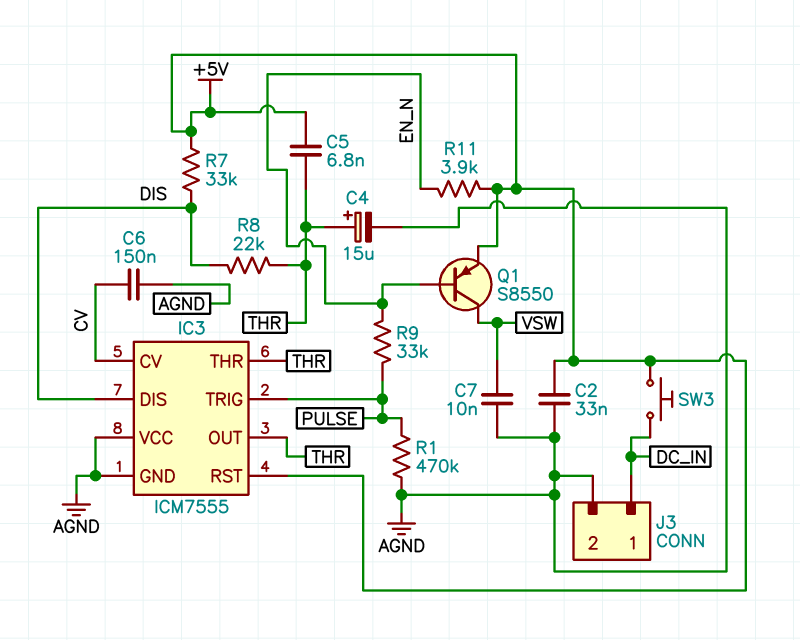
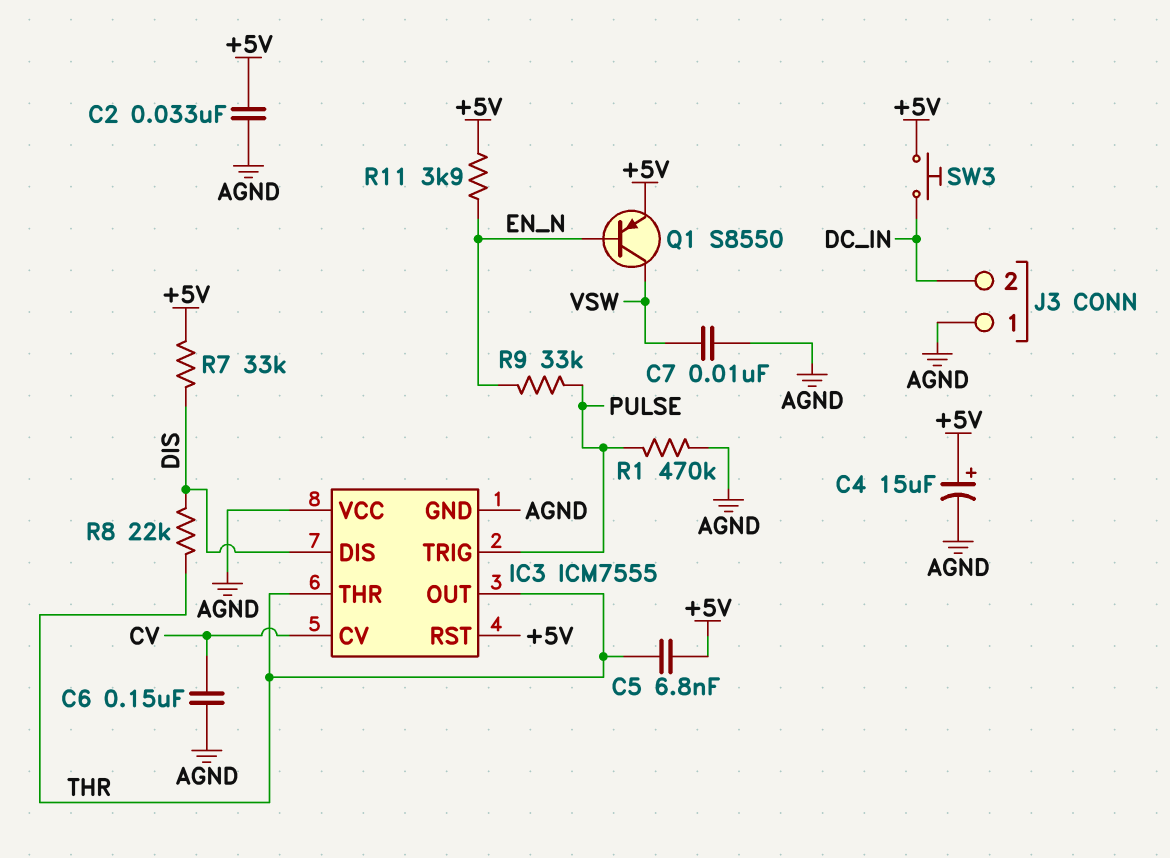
C4: 15uF (plus THR, minus AGND) -> 15uF (plus +5V, minus AGND)
J3 pin 1: DC_IN -> AGND
J3 pin 2: AGND -> DC_IN

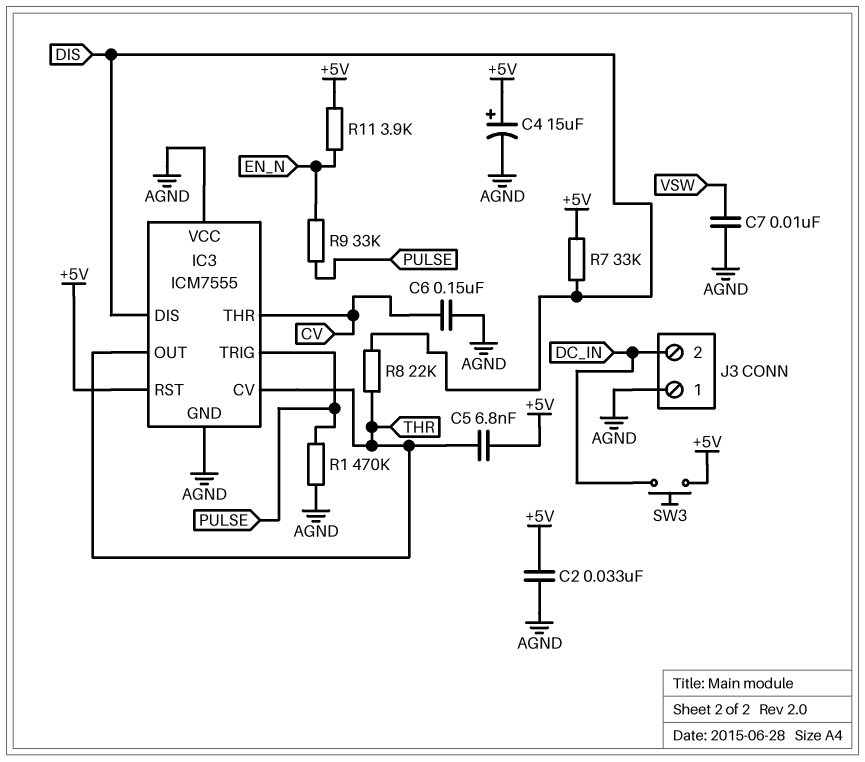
IC3 pin CV: CV -> THR
IC3 pin THR: THR -> CV
Q1: PNP S8550 (B EN_N, C VSW, E +5V) -> none

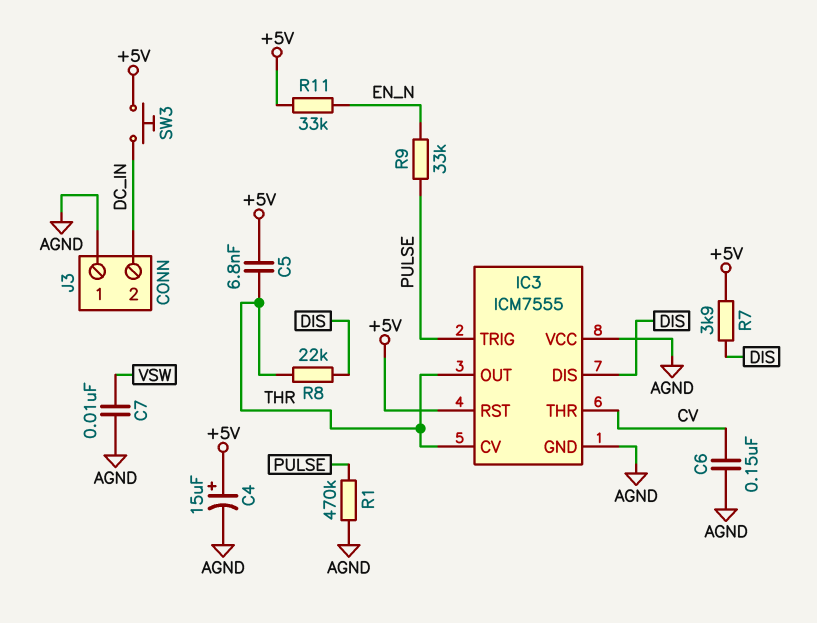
C2: 33nF (+5V, AGND) -> none
R7: 33k (+5V, DIS) -> 3.9k (+5V, DIS)
R11: 3.9k (+5V, EN_N) -> 33k (+5V, EN_N)

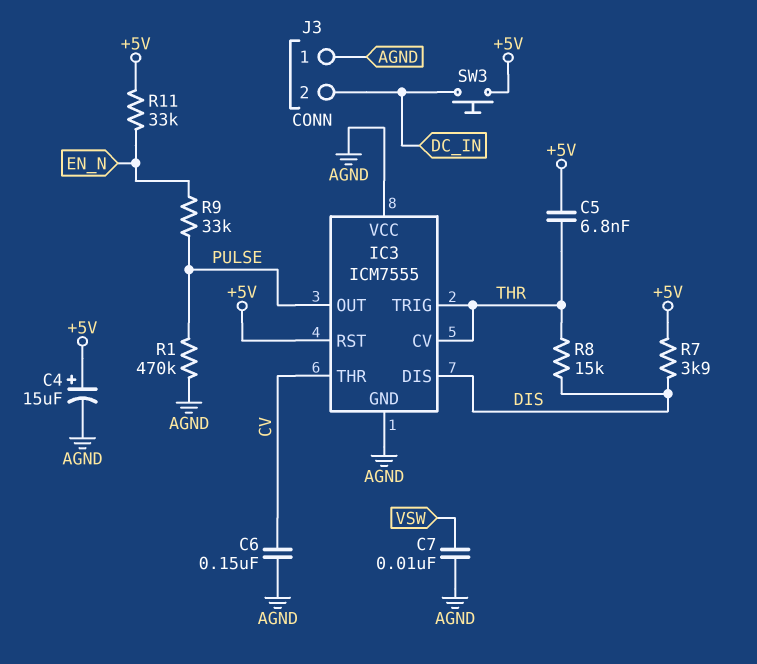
IC3 pin OUT: THR -> PULSE
IC3 pin TRIG: PULSE -> THR
R8: 22k (DIS, THR) -> 15k (DIS, THR)

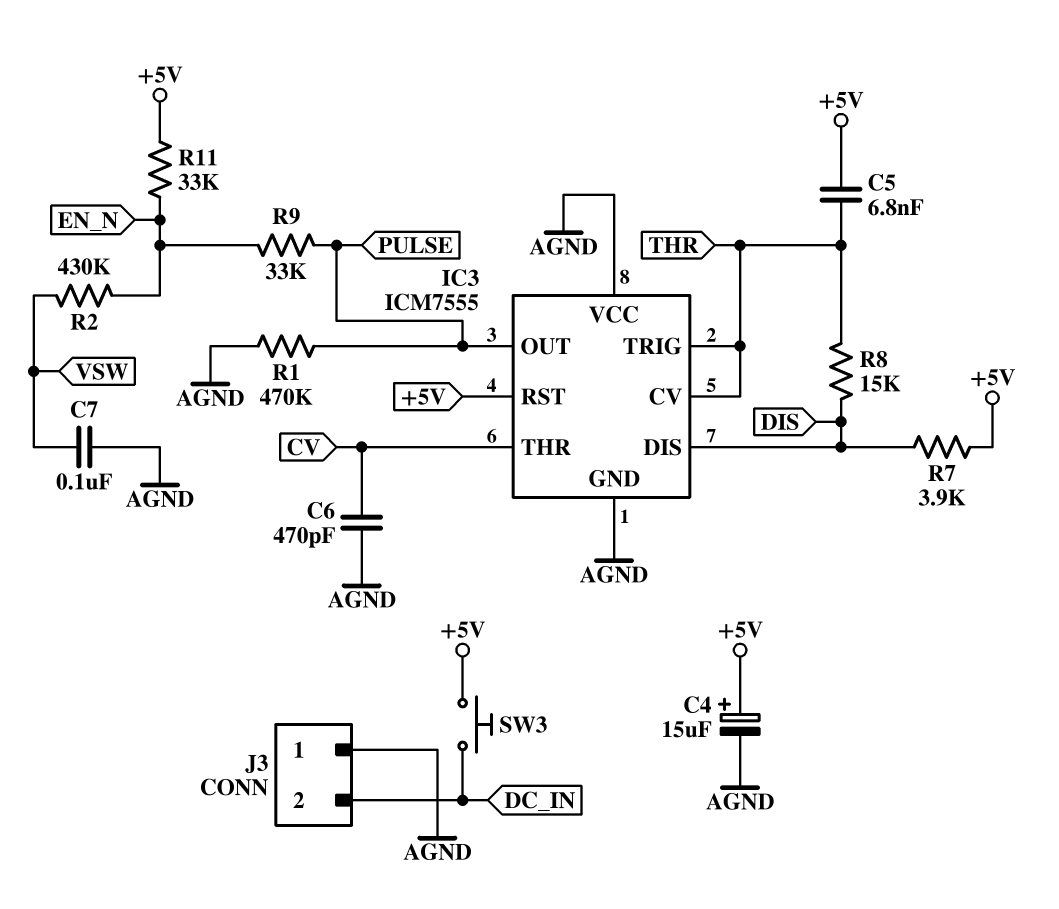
C6: 150nF (AGND, CV) -> 470pF (AGND, CV)
C7: 10nF (AGND, VSW) -> 100nF (AGND, VSW)
R2: none -> 430k (EN_N, VSW)

